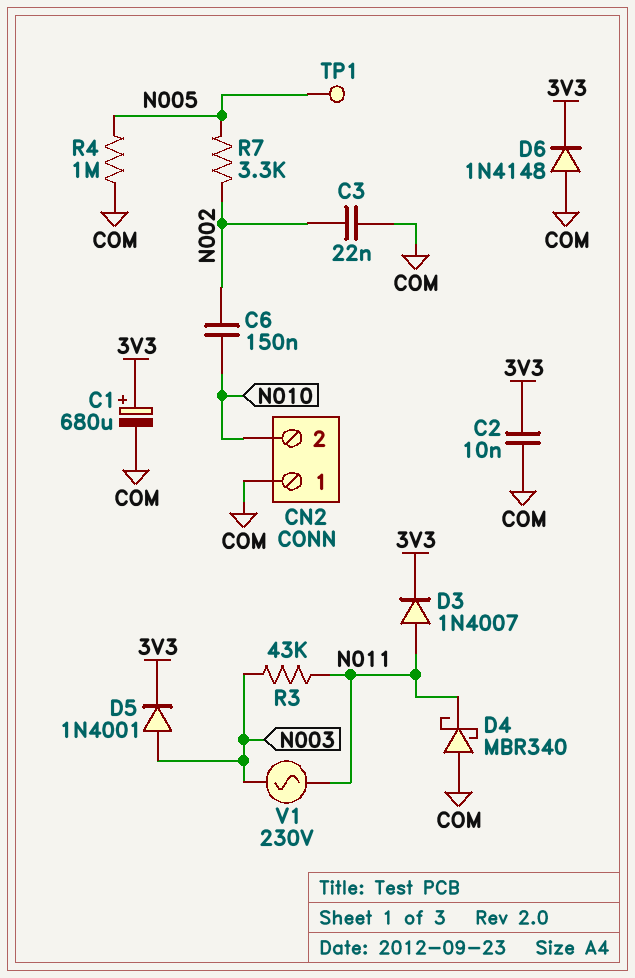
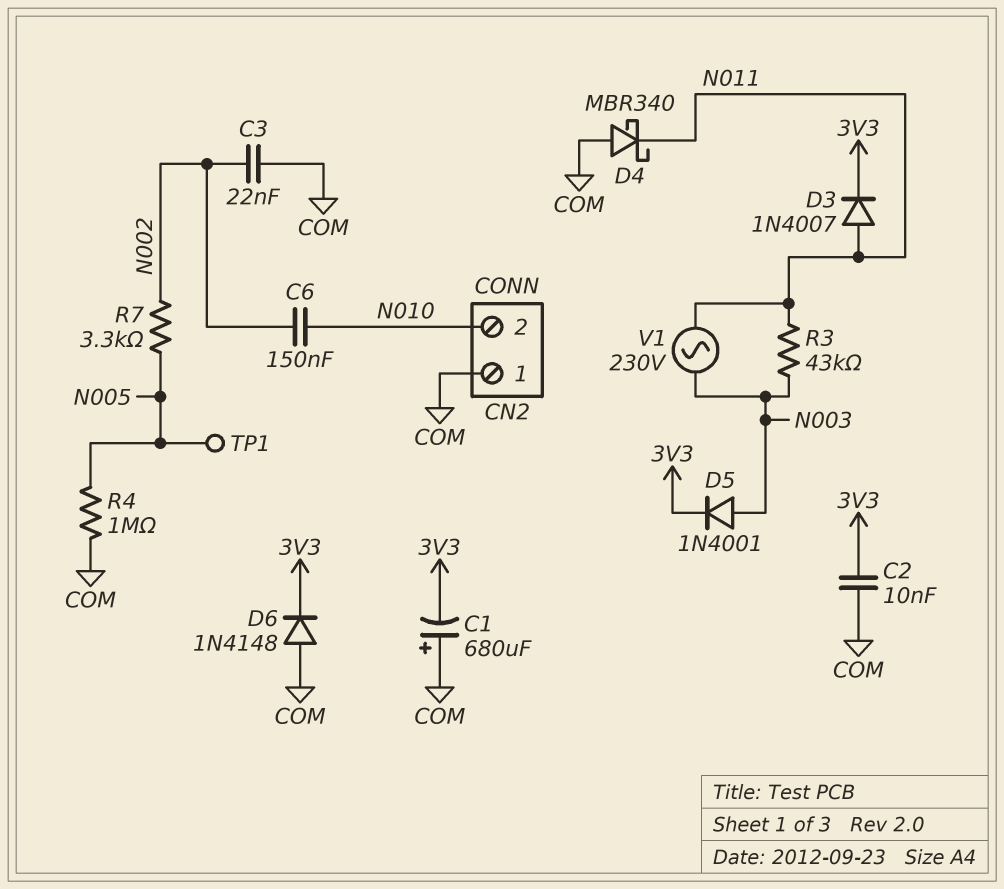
C1: 680uF (plus 3V3, minus COM) -> 680uF (plus COM, minus 3V3)

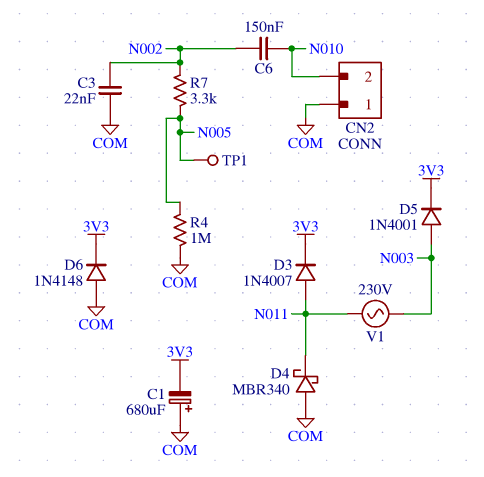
C2: 10nF (3V3, COM) -> none
R3: 43k (N003, N011) -> none

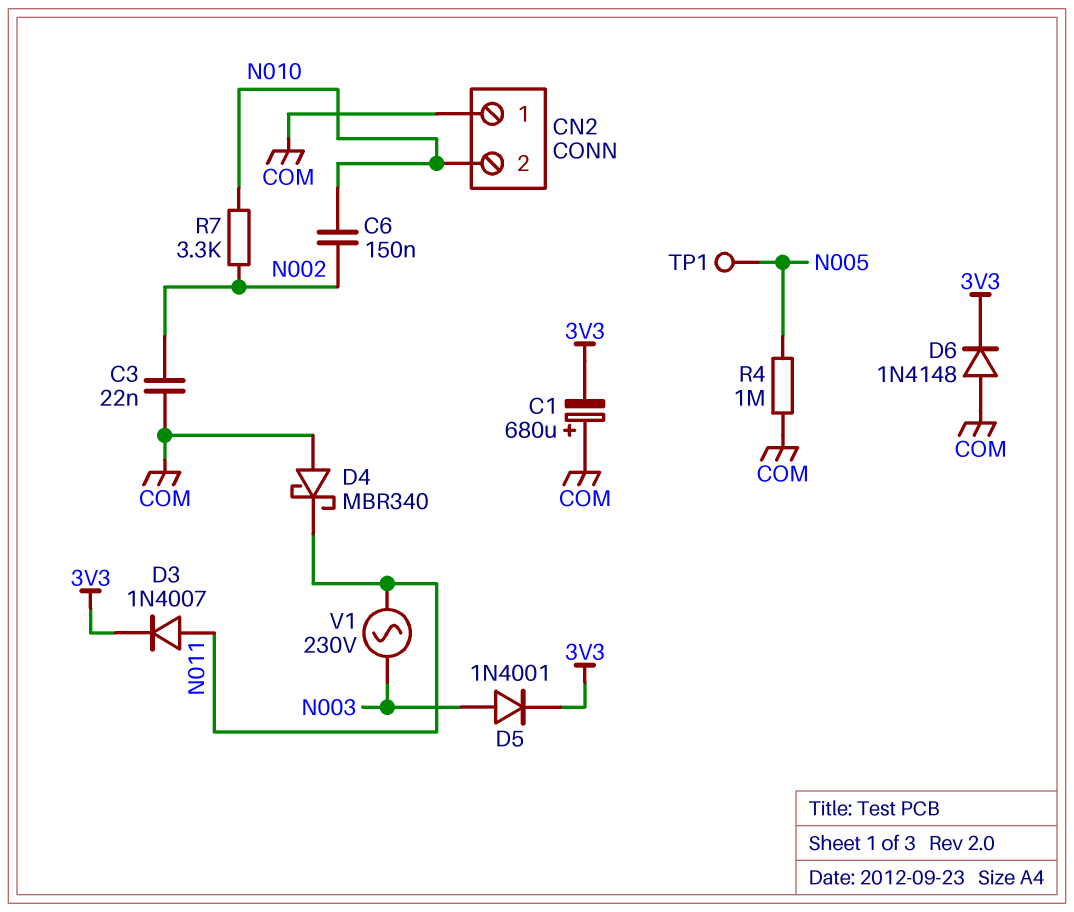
R7: 3.3k (N002, N005) -> 3.3k (N002, N010)

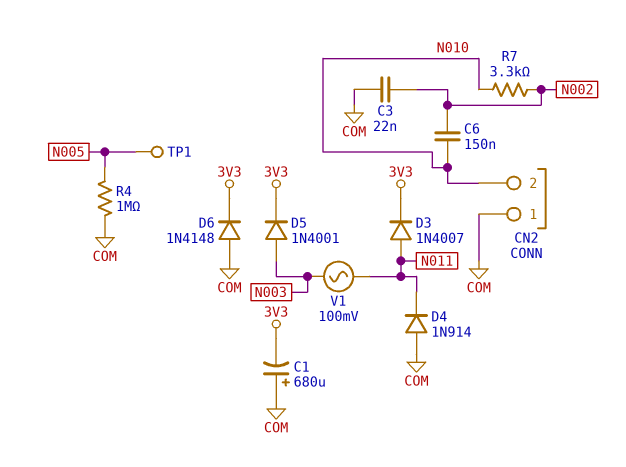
D4: schottky MBR340 (A COM, K N011) -> diode 1N914 (A COM, K N011)
V1: AC 230V (N003, N011) -> AC 100mV (N003, N011)

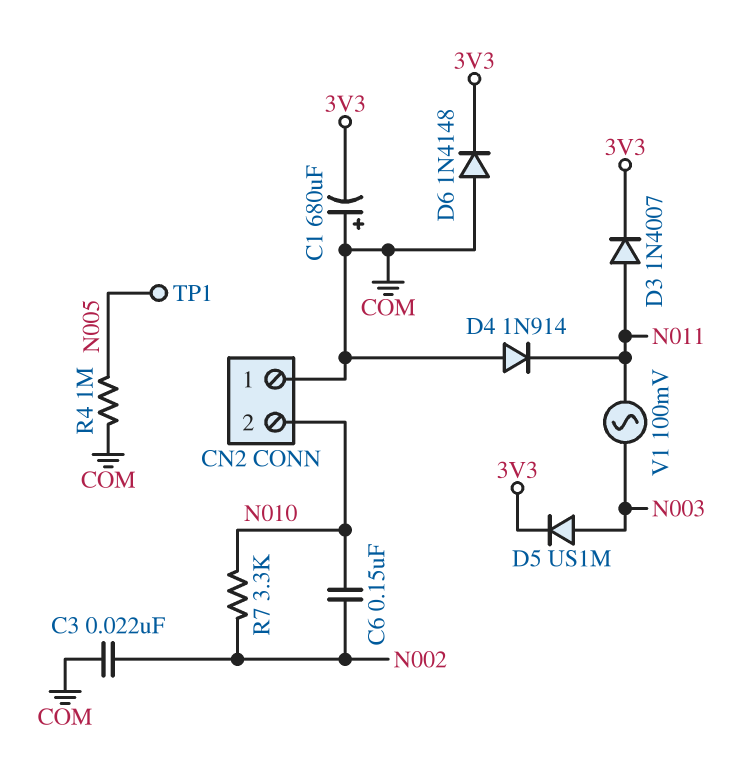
D5: diode 1N4001 (A N003, K 3V3) -> diode US1M (A N003, K 3V3)

